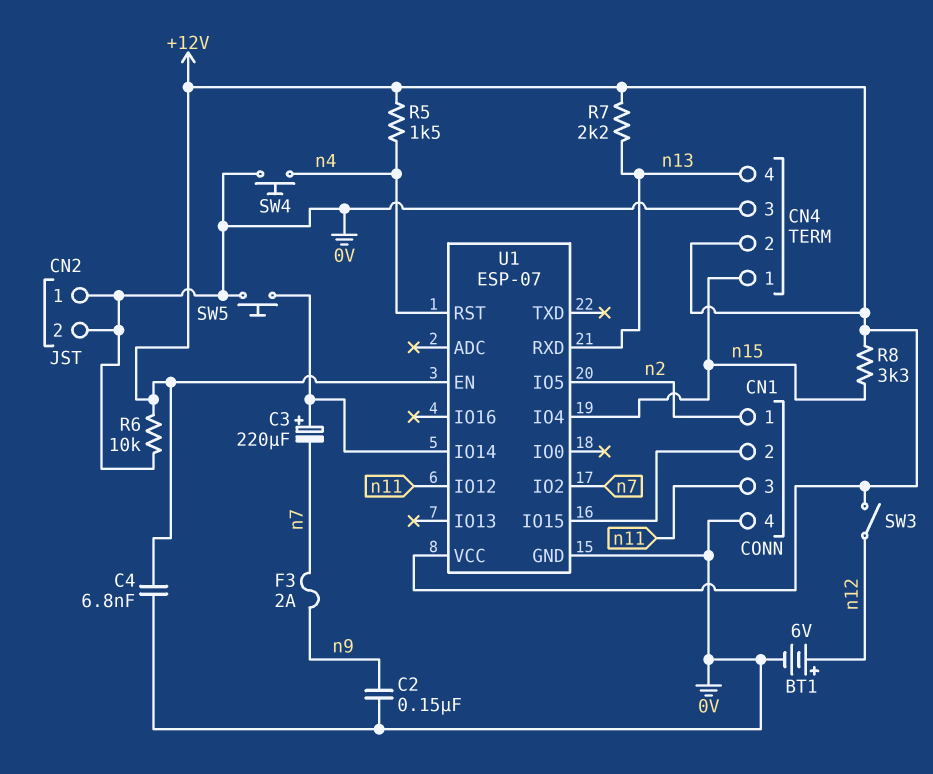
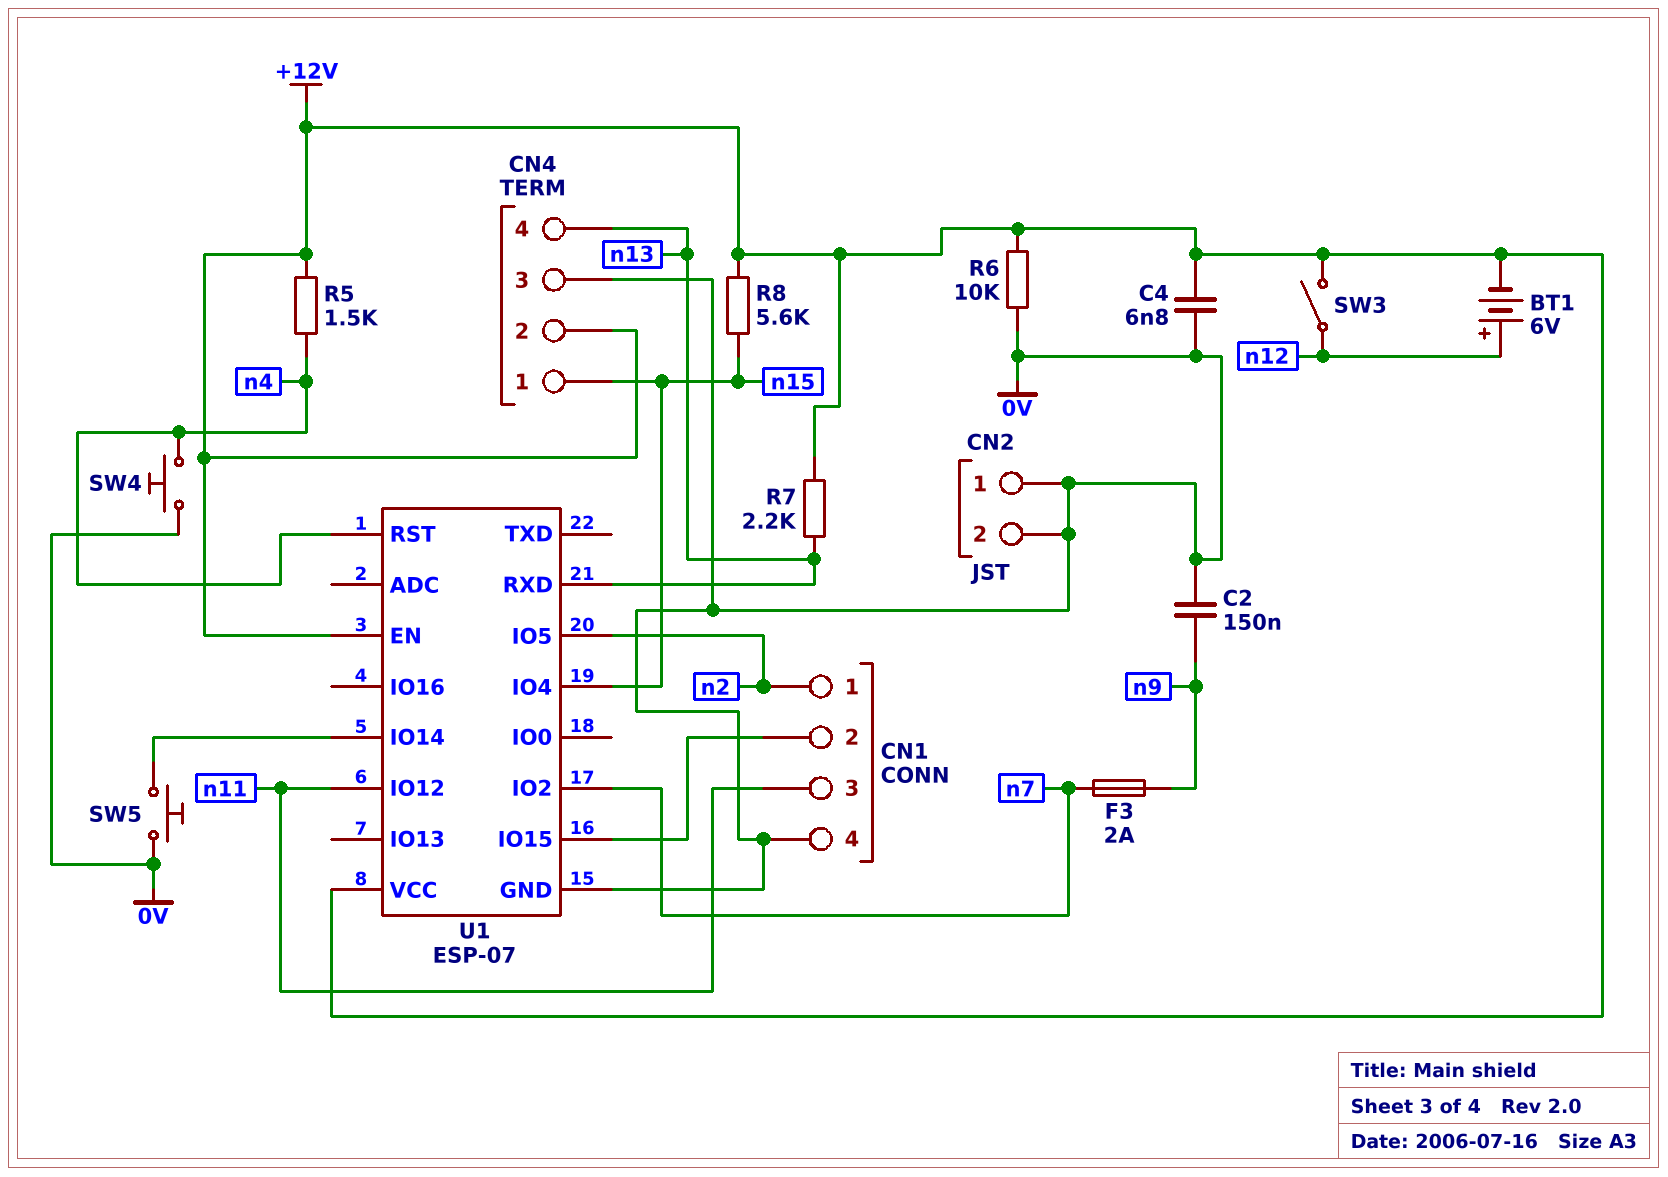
BT1: 6V (plus n12, minus 0V) -> 6V (plus n12, minus +12V)
C3: 220uF (plus U1/IO14, minus n7) -> none
R8: 3.3k (+12V, n15) -> 5.6k (+12V, n15)

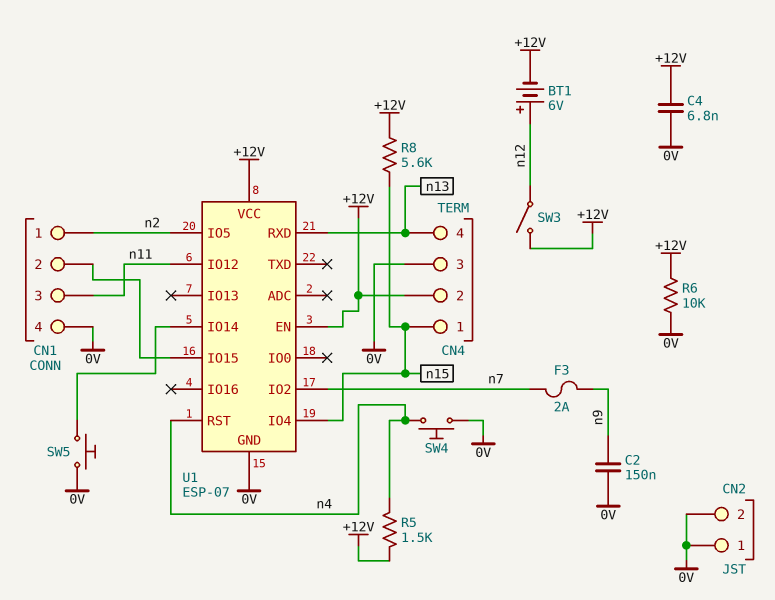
R7: 2.2k (+12V, n13) -> none

